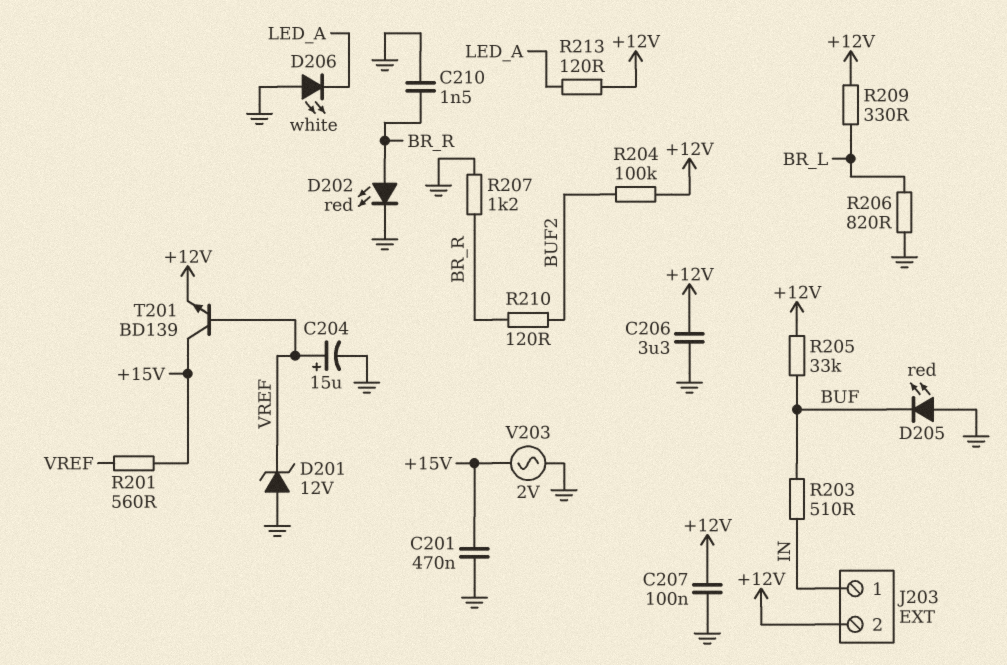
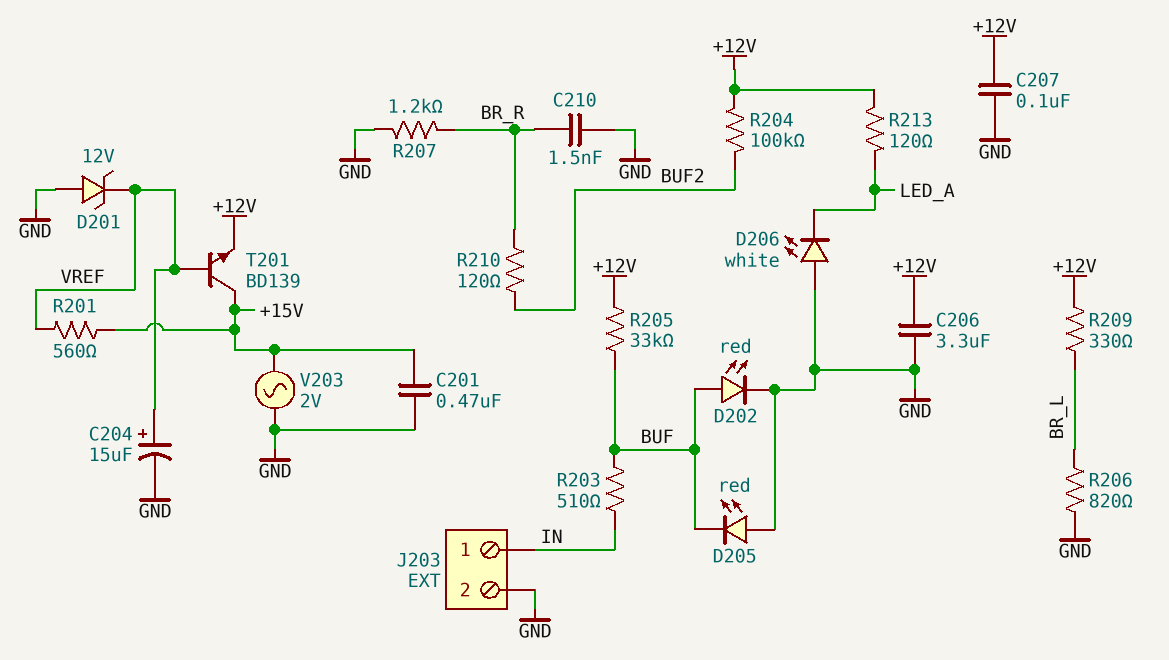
D202: LED red (A BR_R, K GND) -> LED red (A BUF, K GND)
J203 pin 2: +12V -> GND

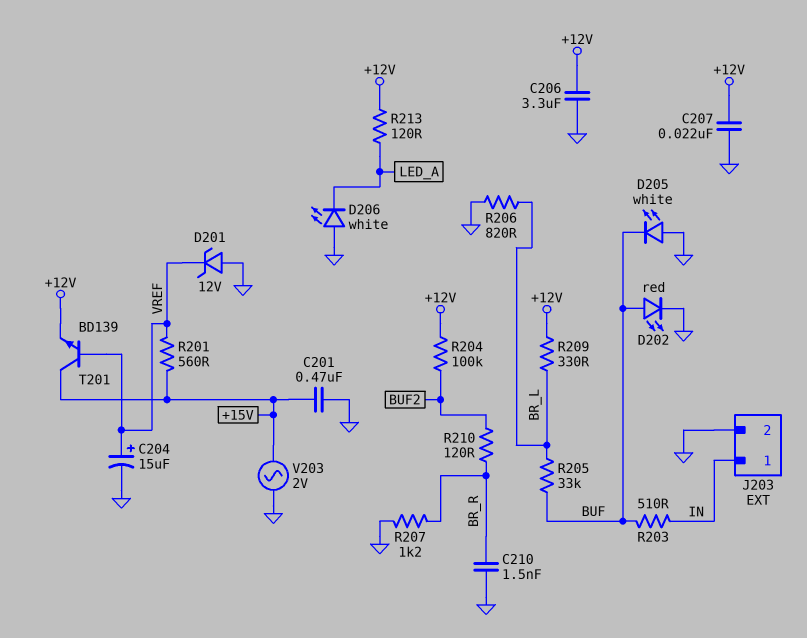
C207: 100nF (+12V, GND) -> 22nF (+12V, GND)
D205: LED red (A GND, K BUF) -> LED white (A GND, K BUF)
R205: 33k (+12V, BUF) -> 33k (BR_L, BUF)

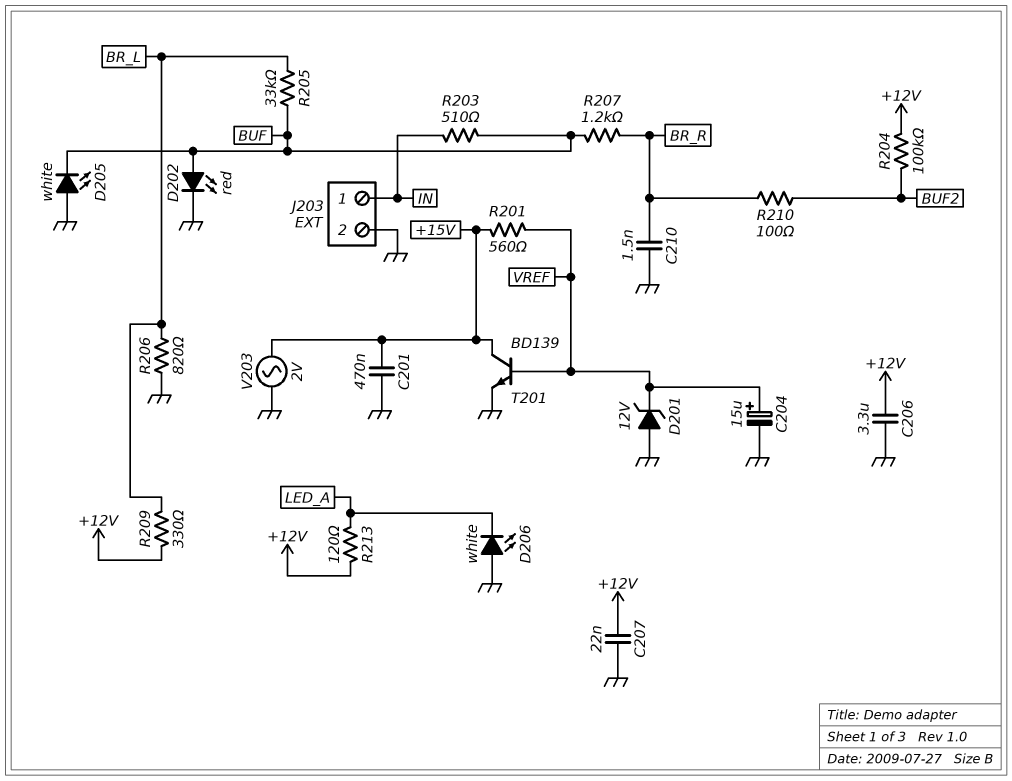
R207: 1.2k (BR_R, GND) -> 1.2k (BR_R, BUF)
R210: 120 (BR_R, BUF2) -> 100 (BR_R, BUF2)
T201: NPN BD139 (B VREF, C +15V, E +12V) -> NPN BD139 (B VREF, C +15V, E GND)

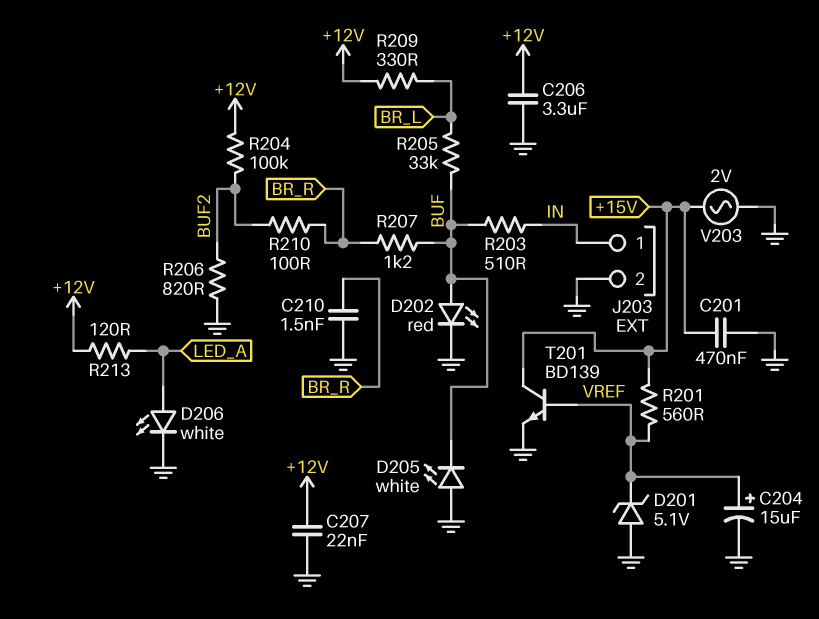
D201: zener 12V (A GND, K VREF) -> zener 5.1V (A GND, K VREF)
D206: LED white (A GND, K LED_A) -> LED white (A LED_A, K GND)
R206: 820 (BR_L, GND) -> 820 (BUF2, GND)

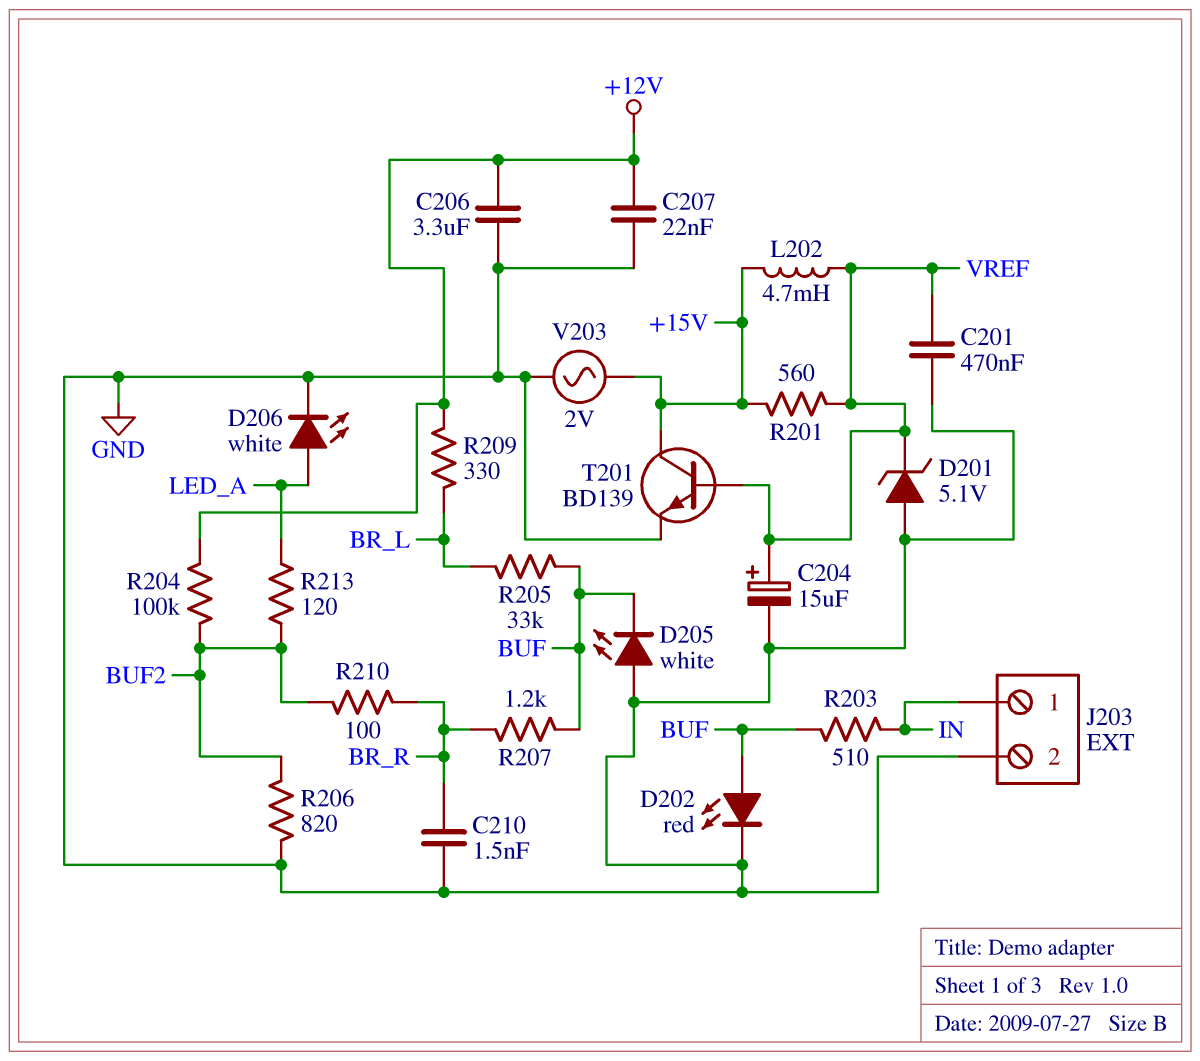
C201: 470nF (+15V, GND) -> 470nF (GND, VREF)
L202: none -> 4.7mH (+15V, VREF)
R213: 120 (+12V, LED_A) -> 120 (BUF2, LED_A)

